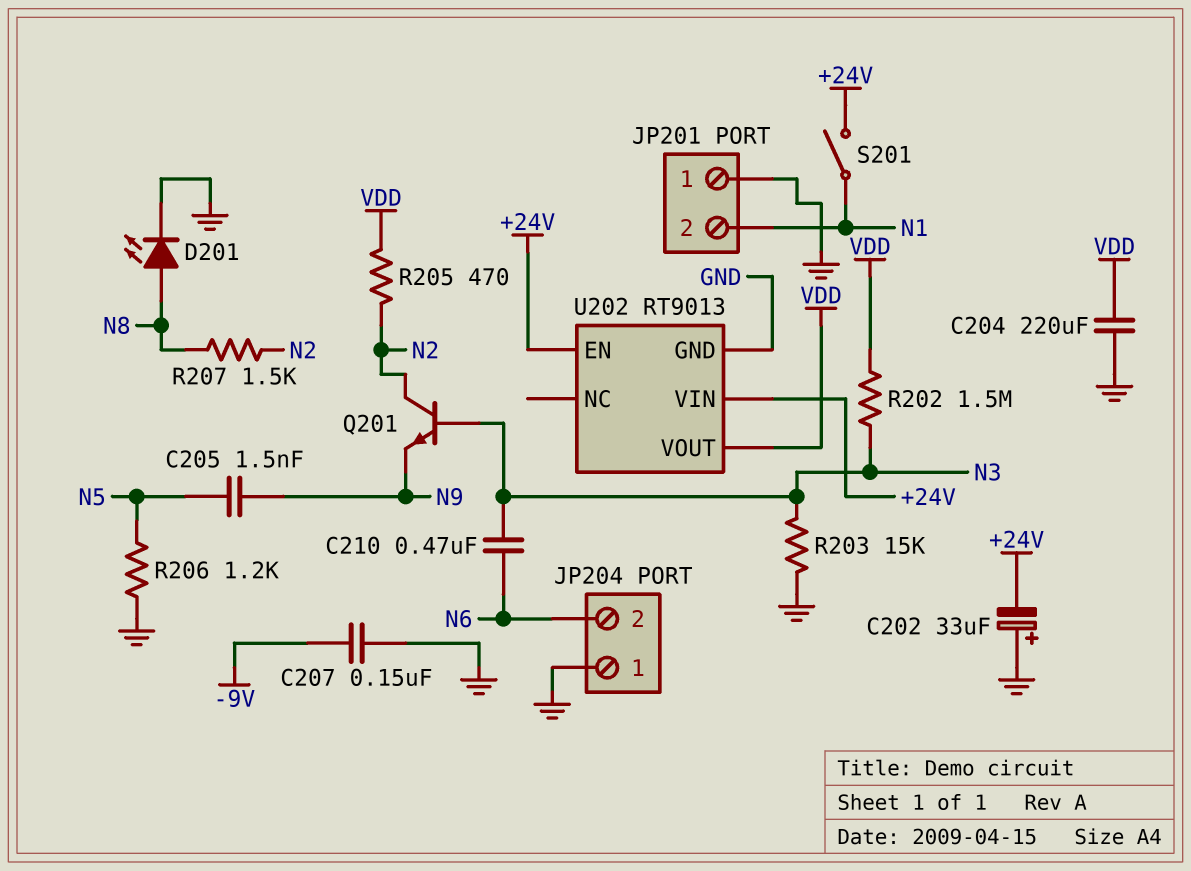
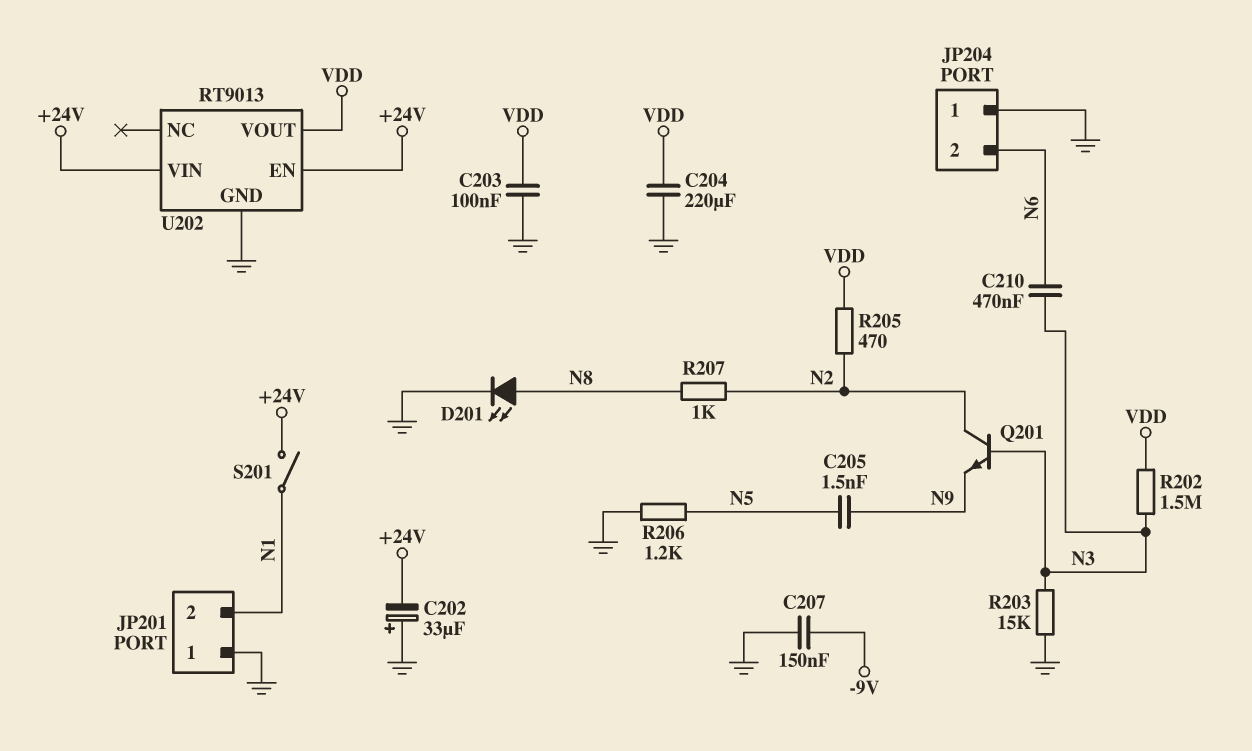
C203: none -> 100nF (GND, VDD)
R207: 1.5k (N2, N8) -> 1k (N2, N8)

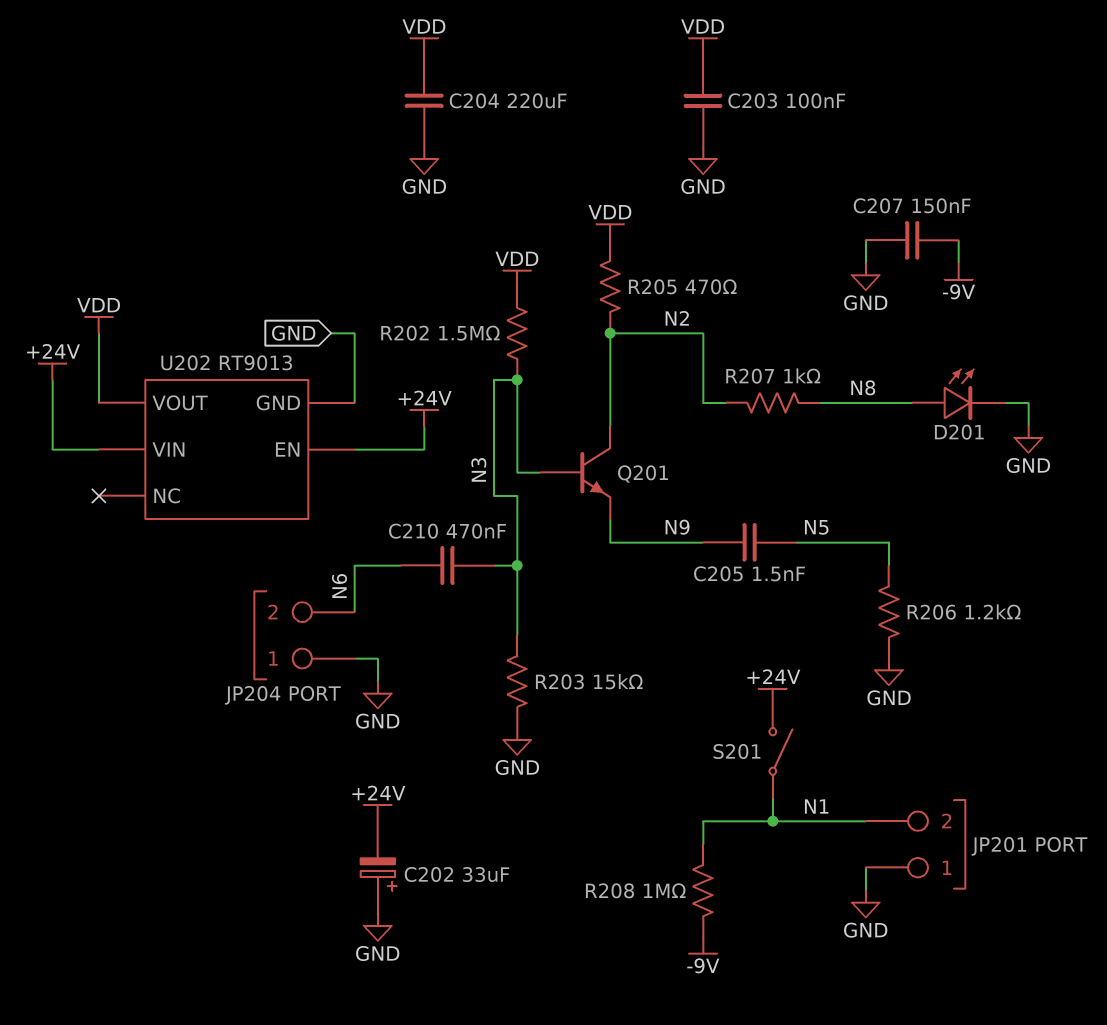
R208: none -> 1M (-9V, N1)

